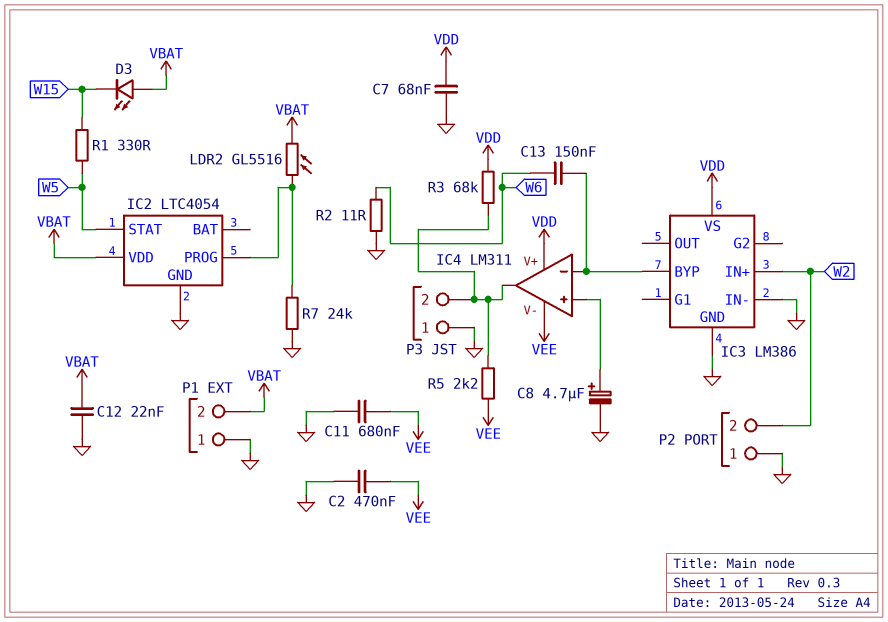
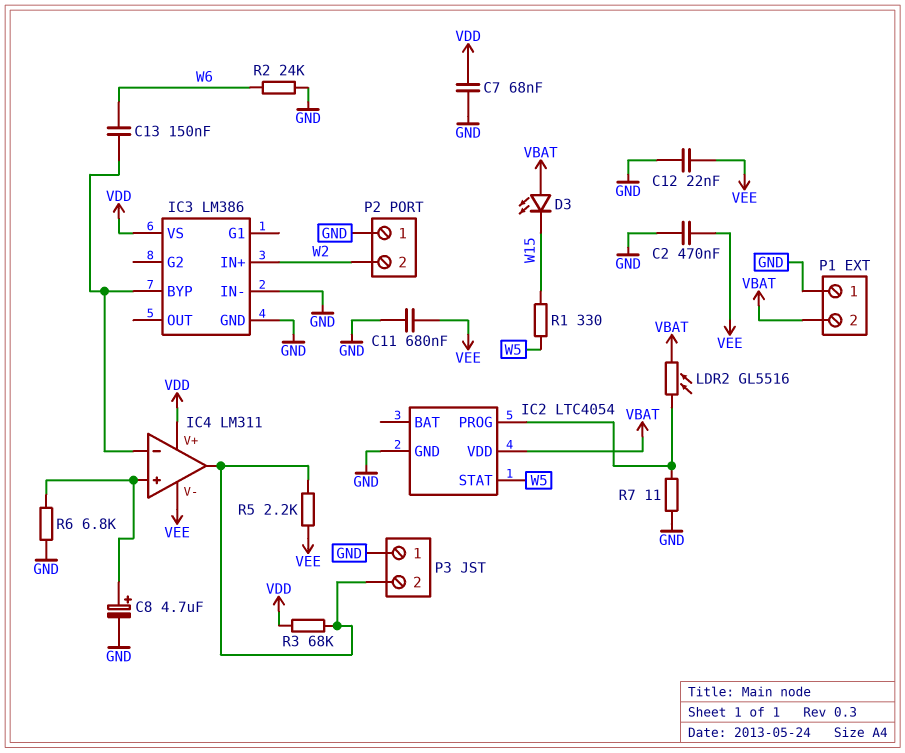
C12: 22nF (GND, VBAT) -> 22nF (GND, VEE)
R2: 11 (GND, W6) -> 24k (GND, W6)
R6: none -> 6.8k (GND, IC4/in+)
R7: 24k (GND, IC2/PROG) -> 11 (GND, IC2/PROG)

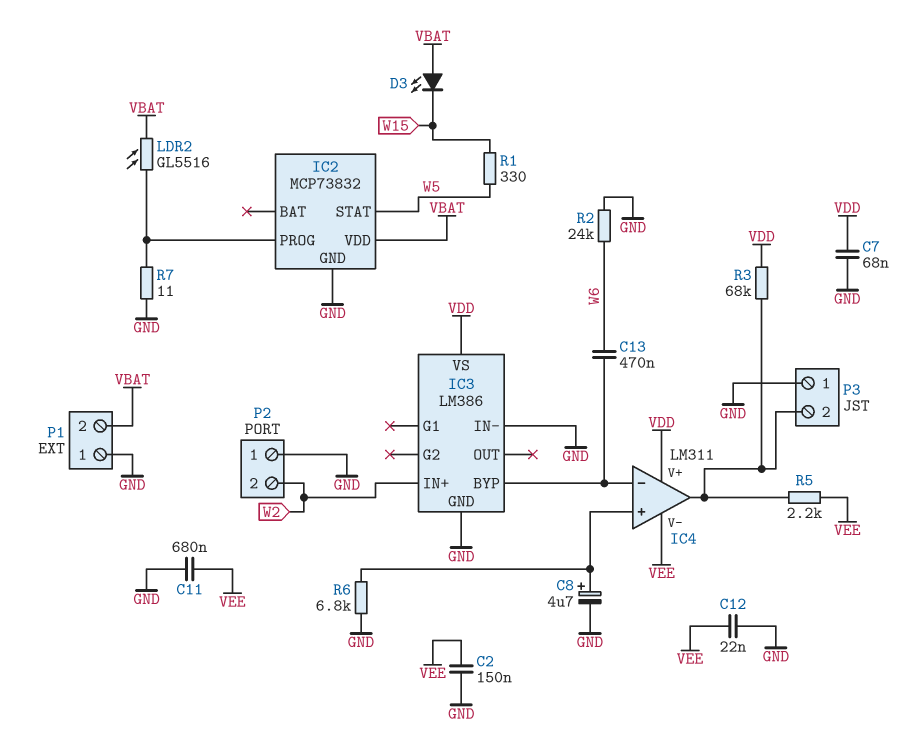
C2: 470nF (GND, VEE) -> 150nF (GND, VEE)
C13: 150nF (IC3/BYP, W6) -> 470nF (IC3/BYP, W6)
IC2: LTC4054 -> MCP73832

